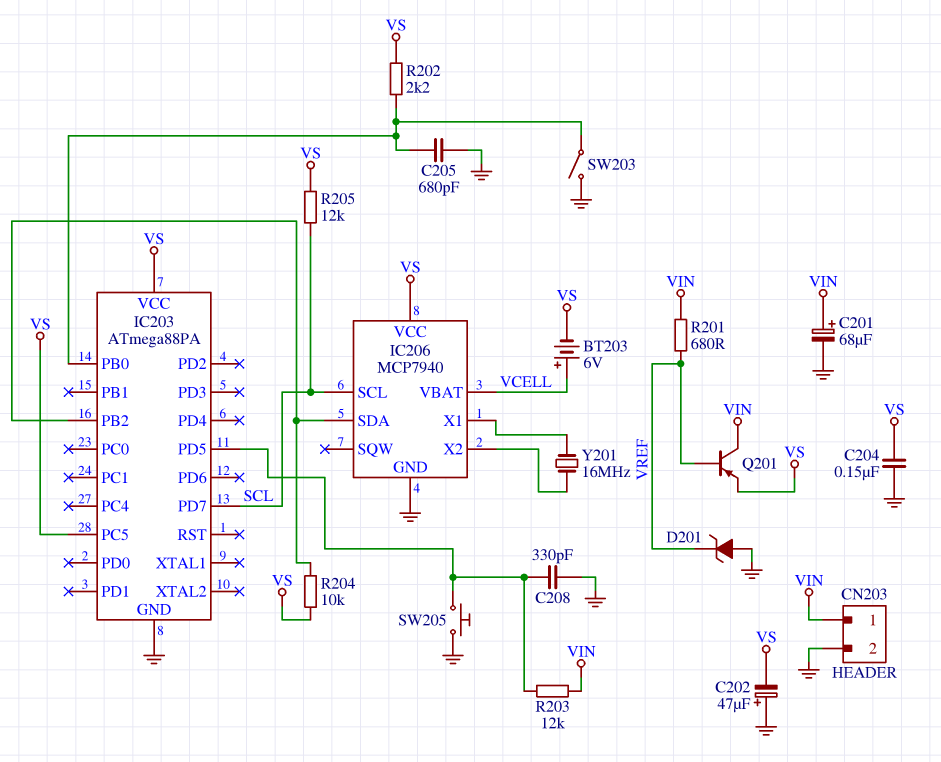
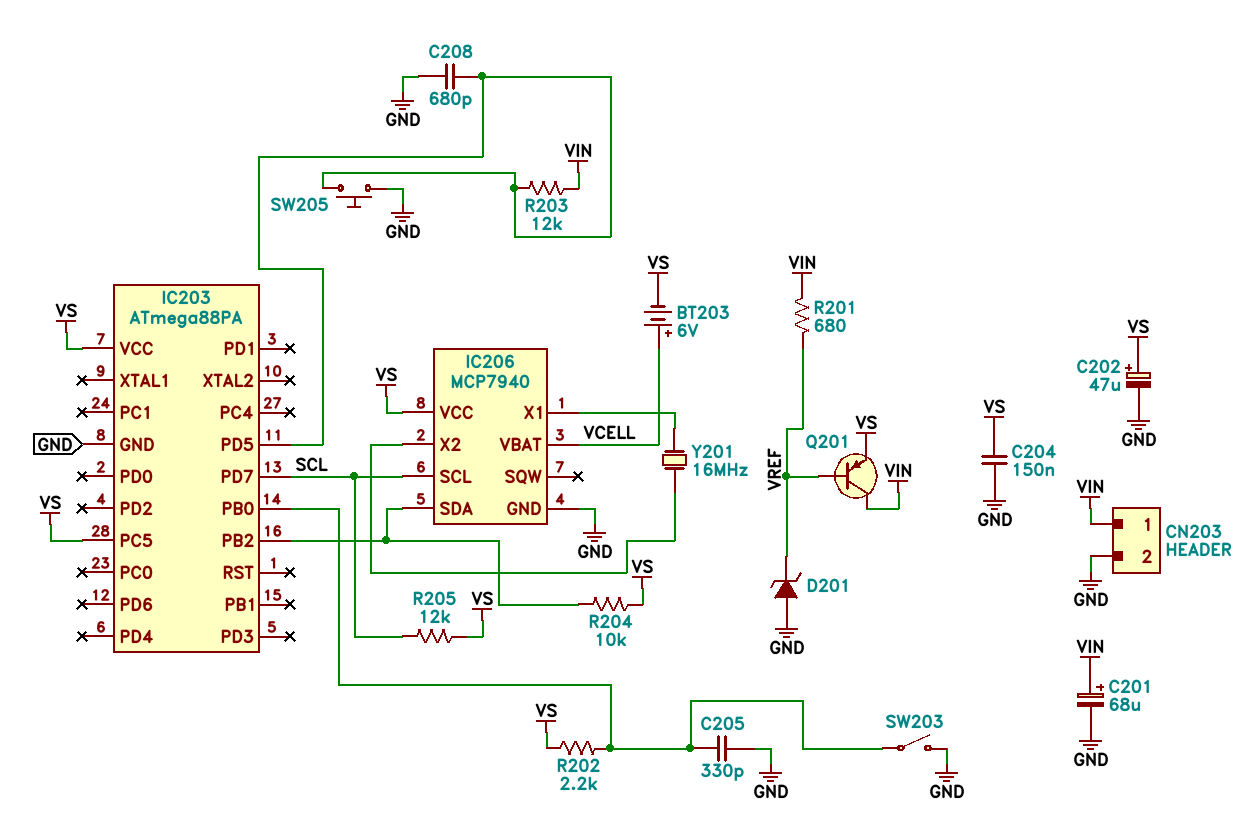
C202: 47uF (plus GND, minus VS) -> 47uF (plus VS, minus GND)
C205: 680pF (GND, IC203/PB0) -> 330pF (GND, IC203/PB0)
C208: 330pF (GND, IC203/PD5) -> 680pF (GND, IC203/PD5)

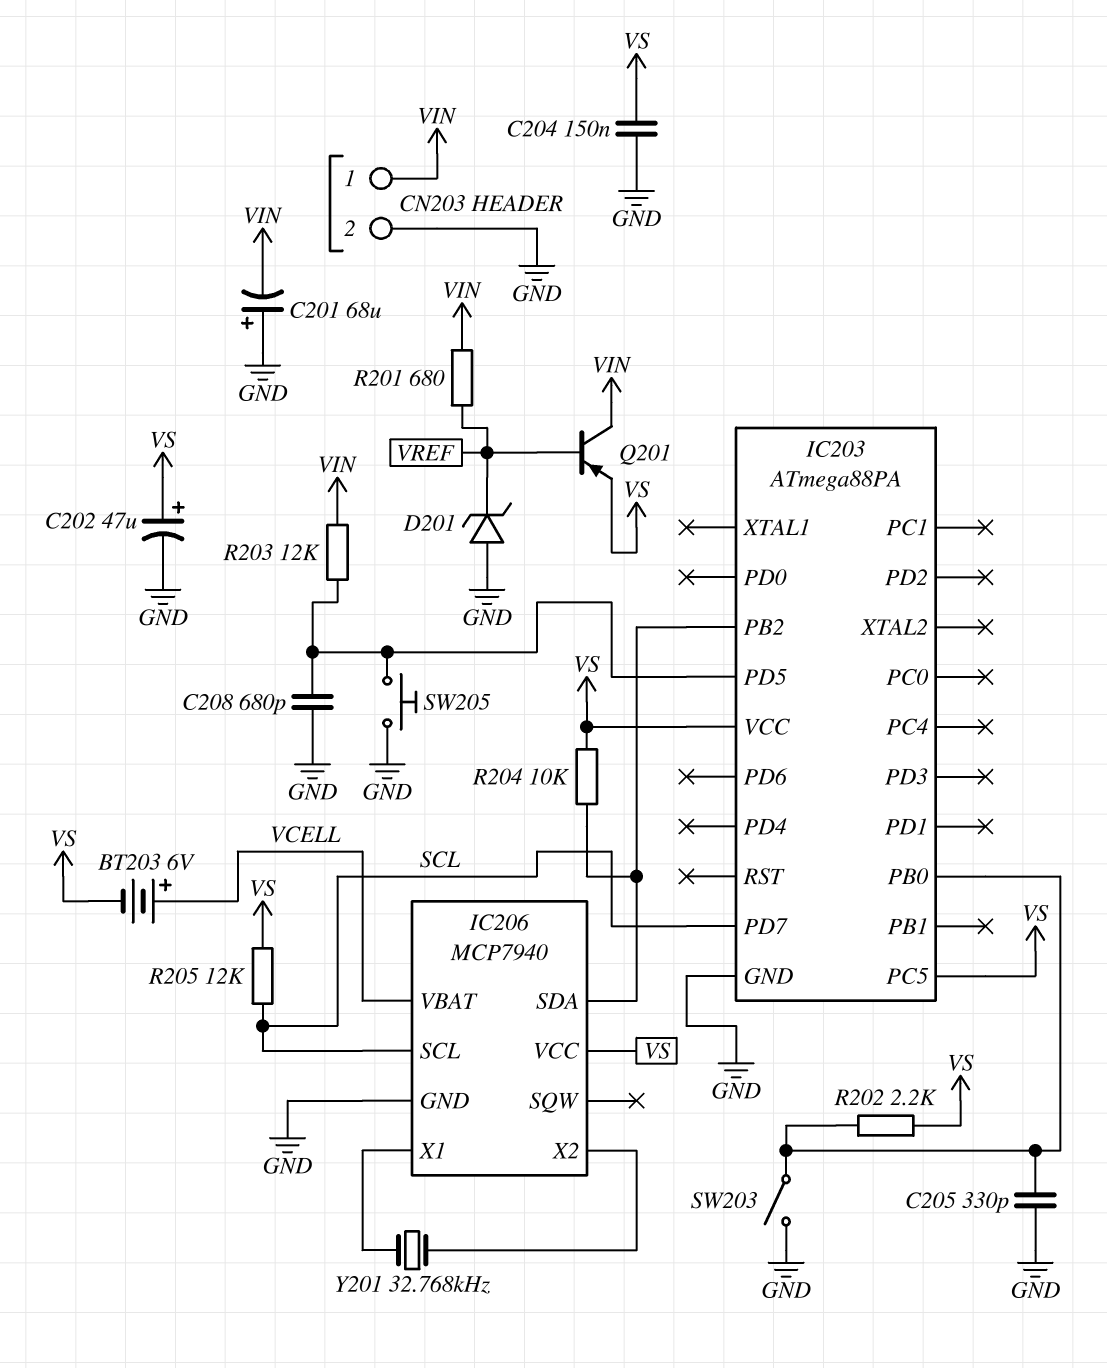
C201: 68uF (plus VIN, minus GND) -> 68uF (plus GND, minus VIN)
Y201: 16MHz (IC206/X1, IC206/X2) -> 32.768kHz (IC206/X1, IC206/X2)

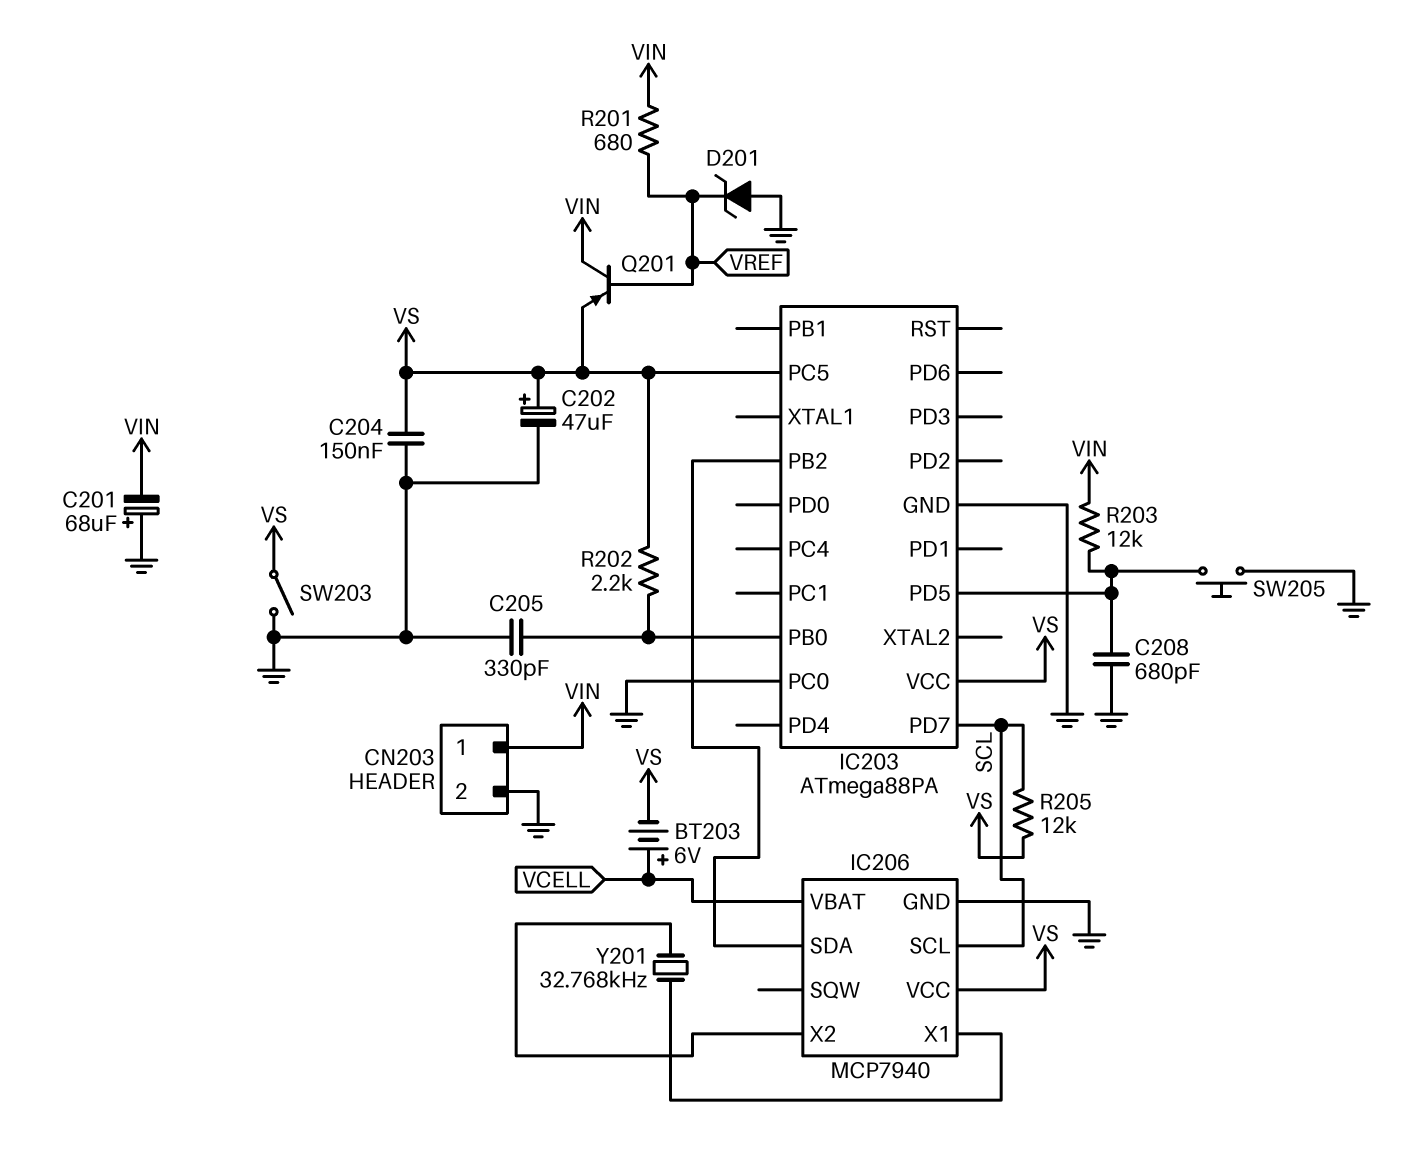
IC203 pin PC0: none -> GND
R204: 10k (IC203/PB2, VS) -> none
SW203: switch (GND, IC203/PB0) -> switch (GND, VS)

